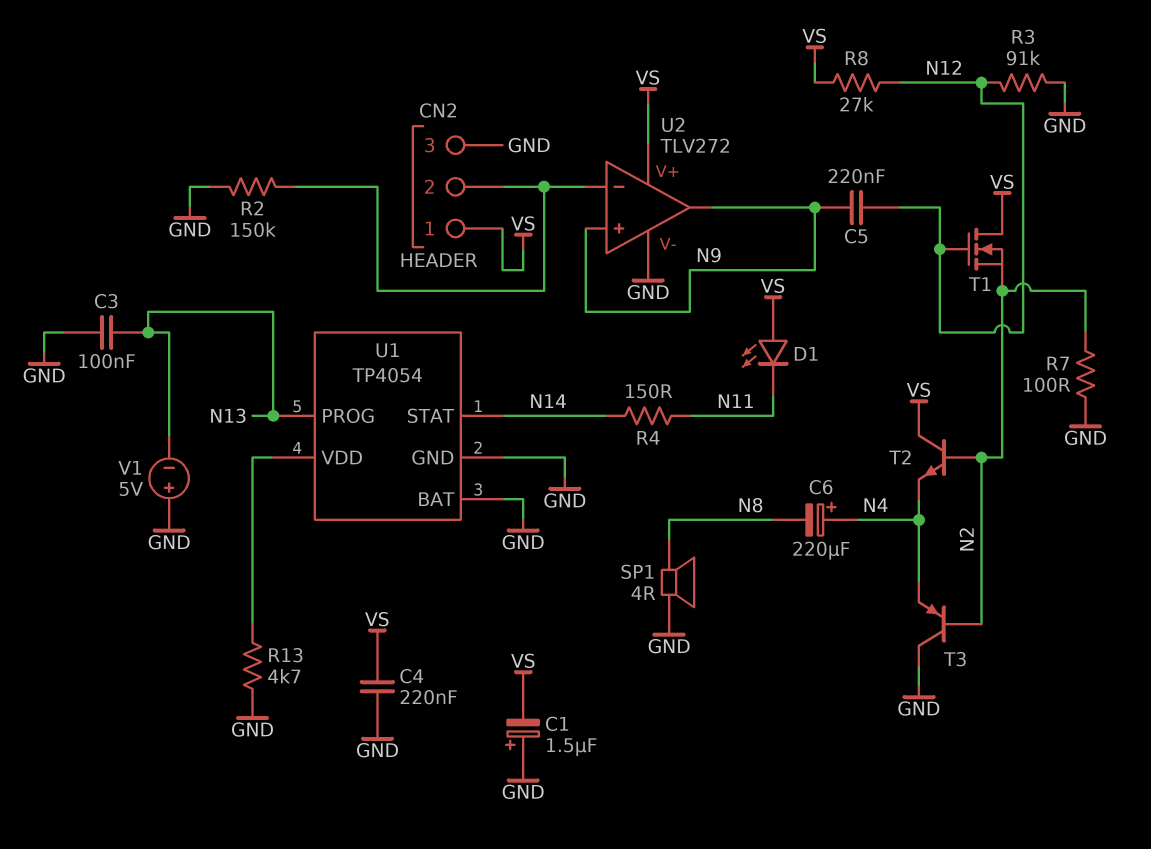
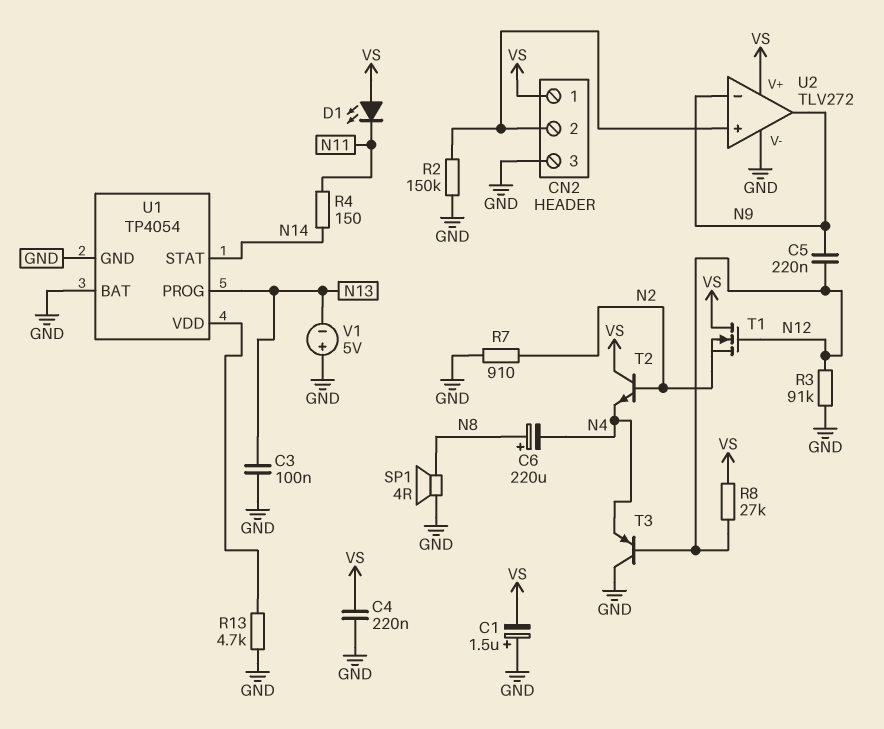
C6: 220uF (plus N4, minus N8) -> 220uF (plus N8, minus N4)
R7: 100 (GND, N2) -> 910 (GND, N2)
T3: PNP (B N2, C GND, E N4) -> PNP (B N12, C GND, E N4)
U2 pin in+: N9 -> CN2/2
U2 pin in-: CN2/2 -> N9

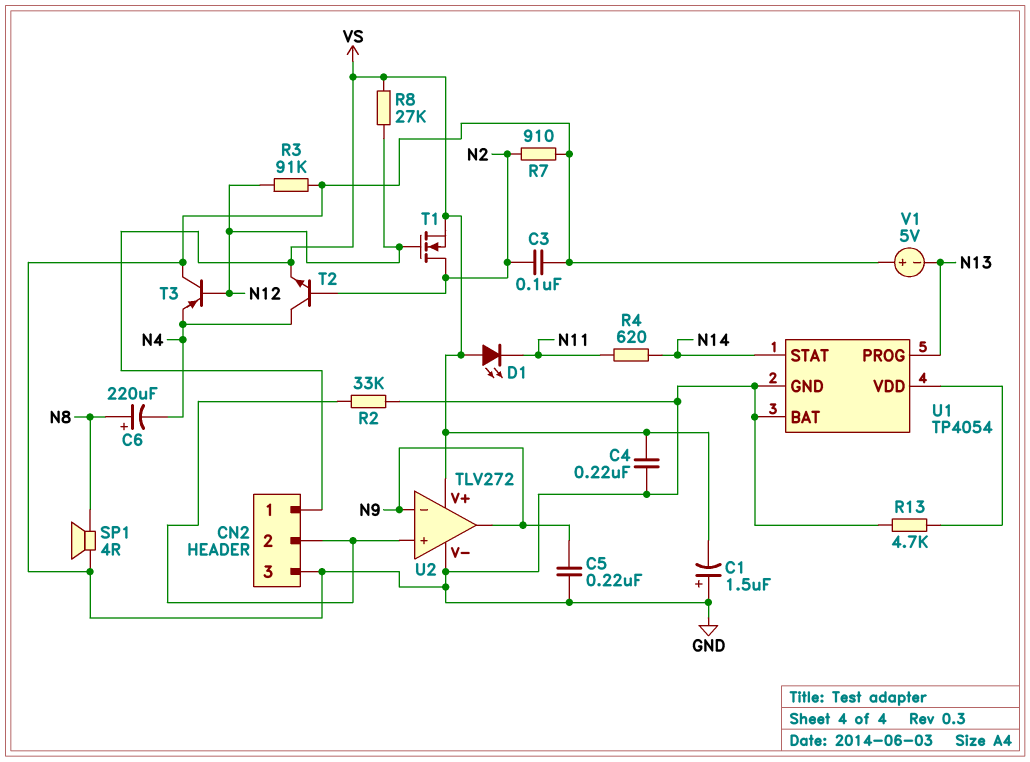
C3: 100nF (GND, N13) -> 100nF (GND, N2)
C5: 220nF (N9, N12) -> 220nF (GND, N9)
R2: 150k (CN2/2, GND) -> 33k (CN2/2, GND)
R4: 150 (N11, N14) -> 620 (N11, N14)
T1: NMOS (G N12, D VS, S N2) -> NMOS (G N12, D N2, S VS)
T2: NPN (B N2, C VS, E N4) -> NPN (B N2, C N4, E VS)

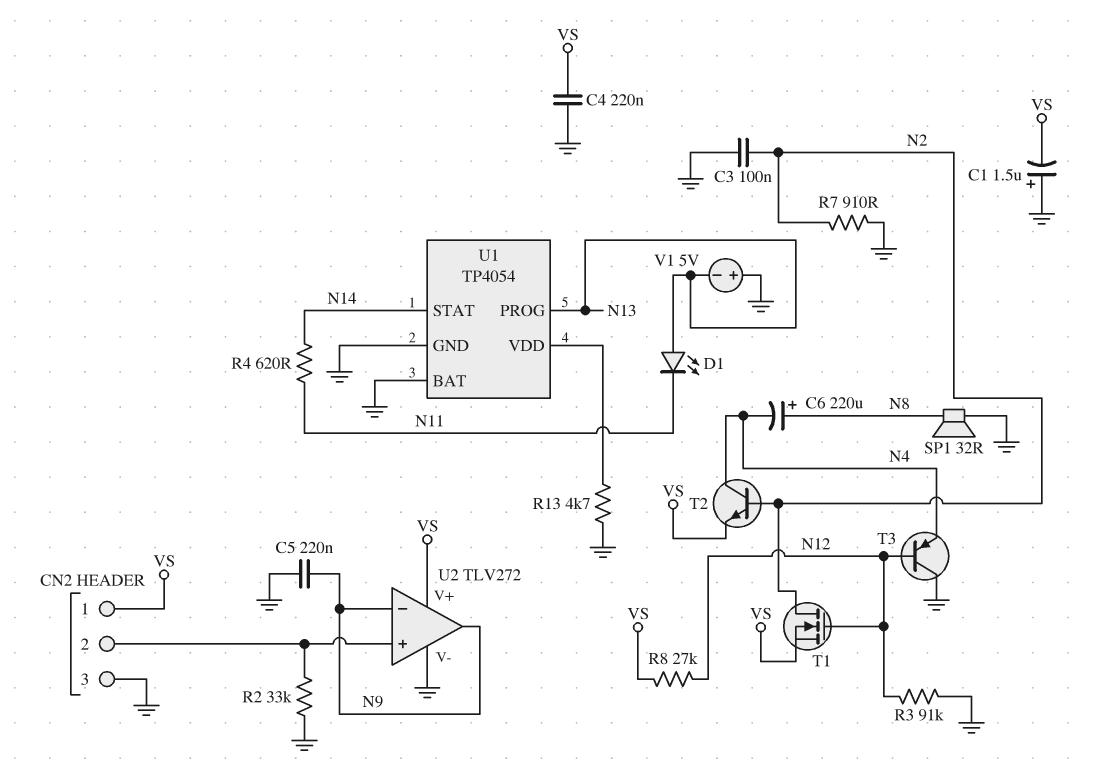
D1: LED (A VS, K N11) -> LED (A N13, K N11)
SP1: speaker 4R (GND, N8) -> speaker 32R (GND, N8)

